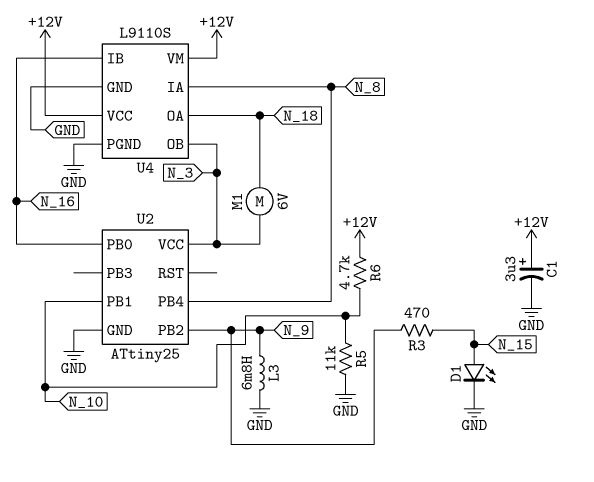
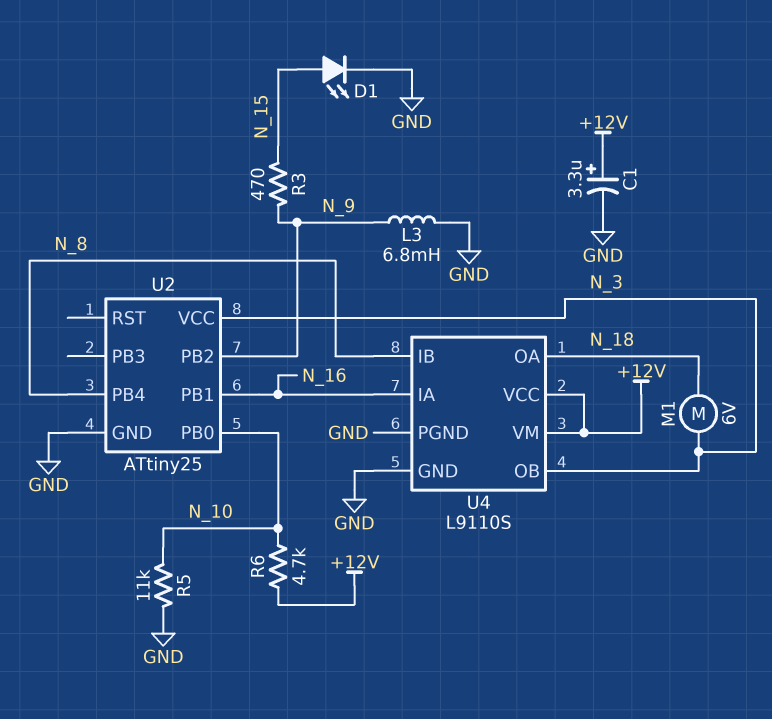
U2 pin PB0: N_16 -> N_10
U2 pin PB1: N_10 -> N_16
U4 pin IA: N_8 -> N_16
U4 pin IB: N_16 -> N_8

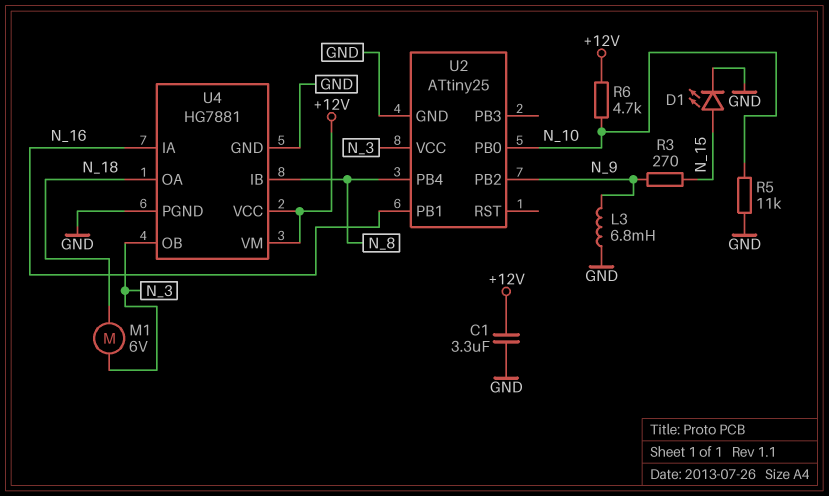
C1: 3.3uF (plus +12V, minus GND) -> 3.3uF (+12V, GND)
R3: 470 (N_9, N_15) -> 270 (N_9, N_15)
U4: L9110S -> HG7881

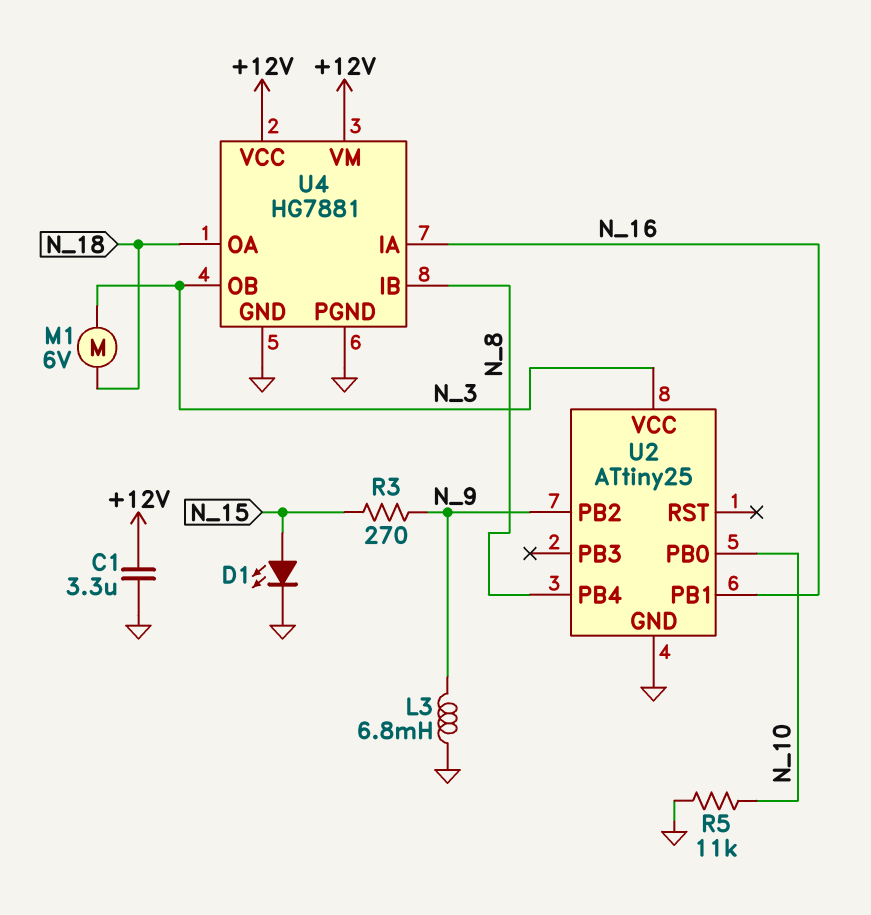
R6: 4.7k (+12V, N_10) -> none

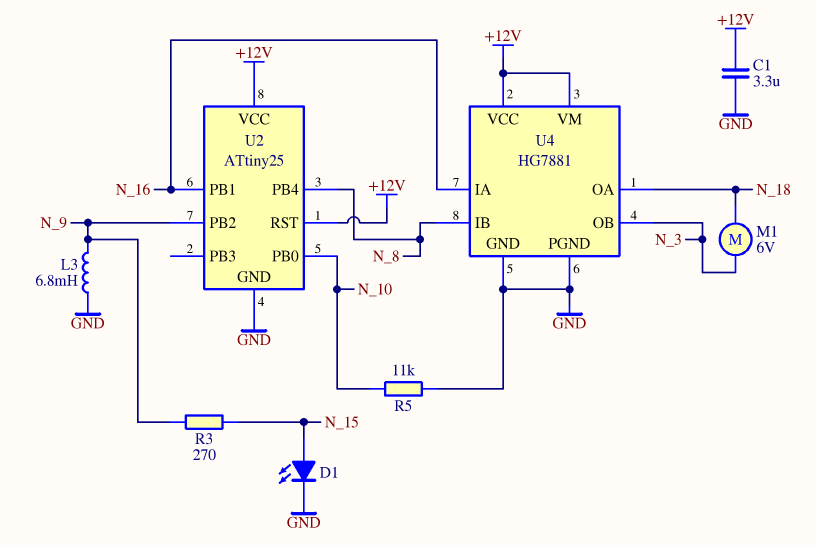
U2 pin RST: none -> +12V
U2 pin VCC: N_3 -> +12V

